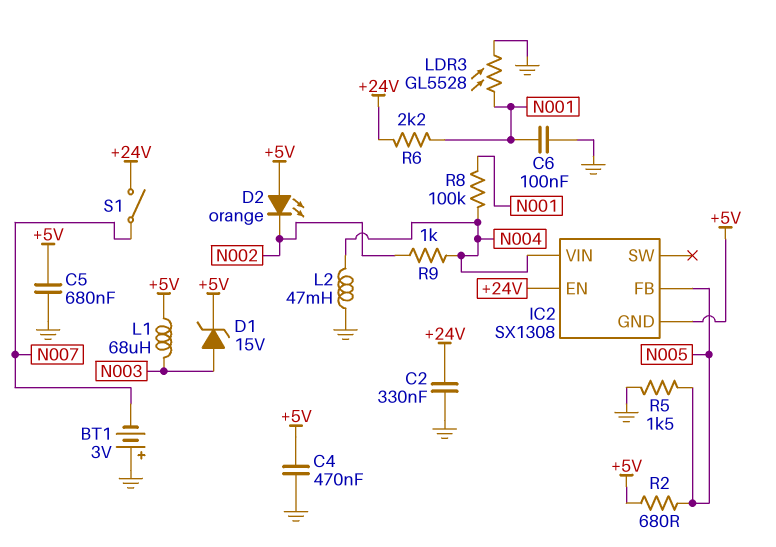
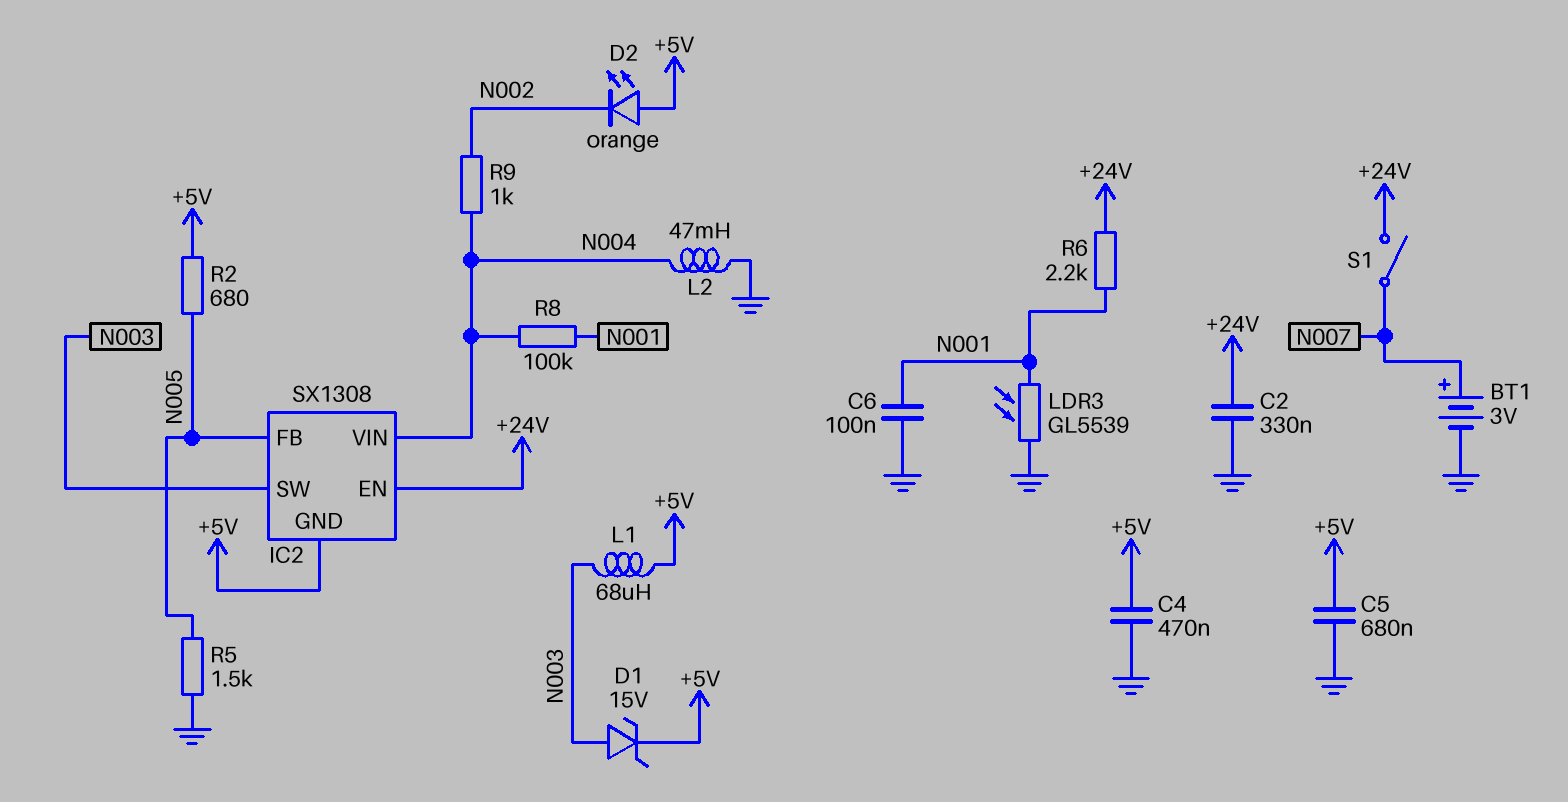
BT1: 3V (plus GND, minus N007) -> 3V (plus N007, minus GND)
IC2 pin SW: none -> N003
LDR3: GL5528 (GND, N001) -> GL5539 (GND, N001)

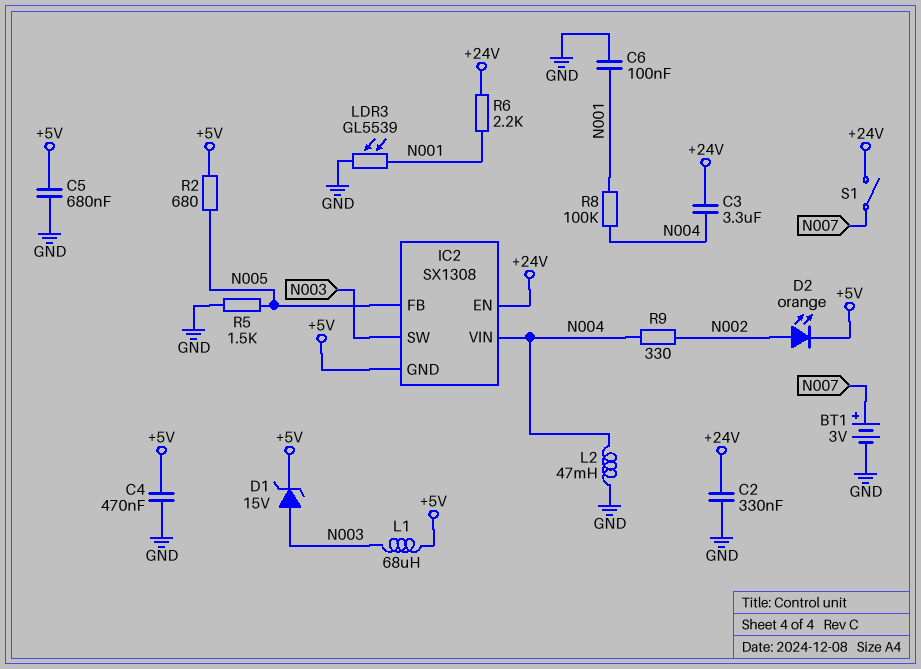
C3: none -> 3.3uF (+24V, N004)
D2: LED orange (A +5V, K N002) -> LED orange (A N002, K +5V)
R9: 1k (N002, N004) -> 330 (N002, N004)

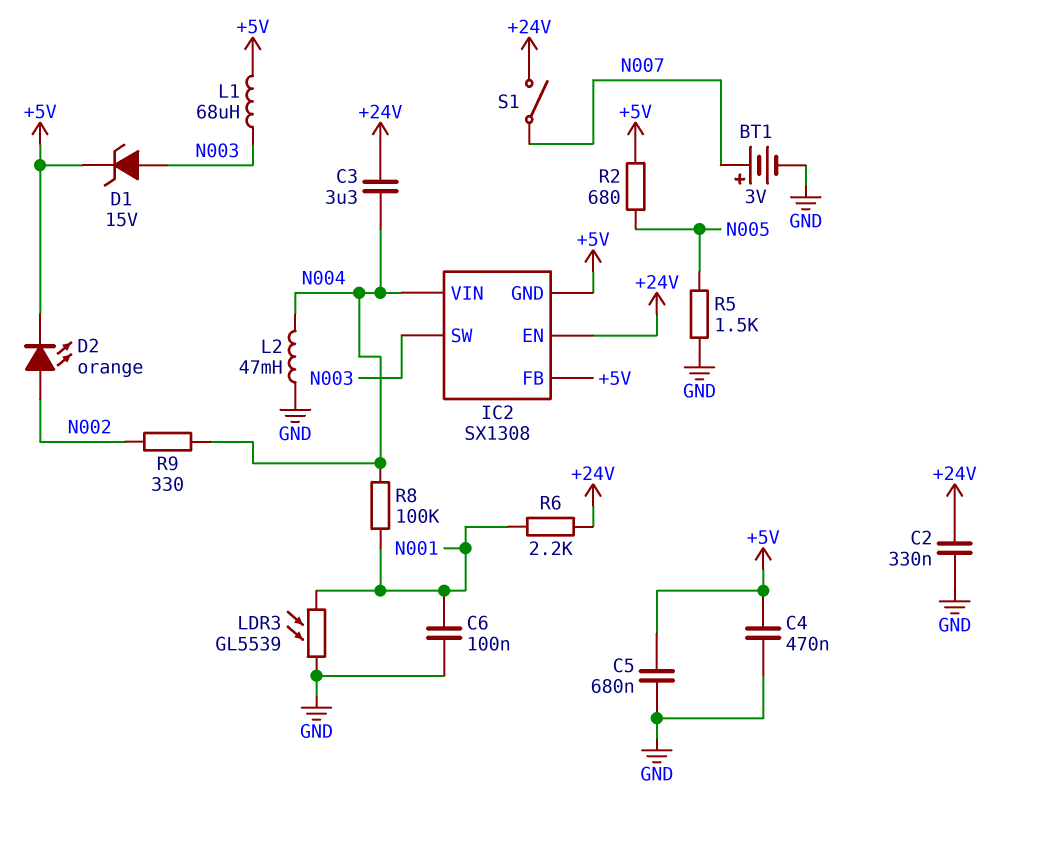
IC2 pin FB: N005 -> +5V

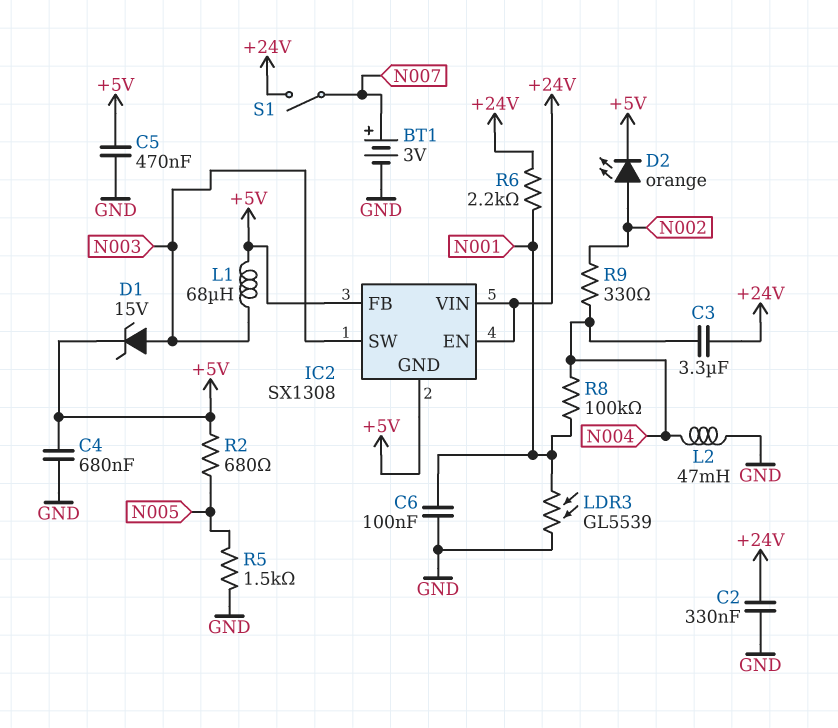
C4: 470nF (+5V, GND) -> 680nF (+5V, GND)
C5: 680nF (+5V, GND) -> 470nF (+5V, GND)
IC2 pin VIN: N004 -> +24V

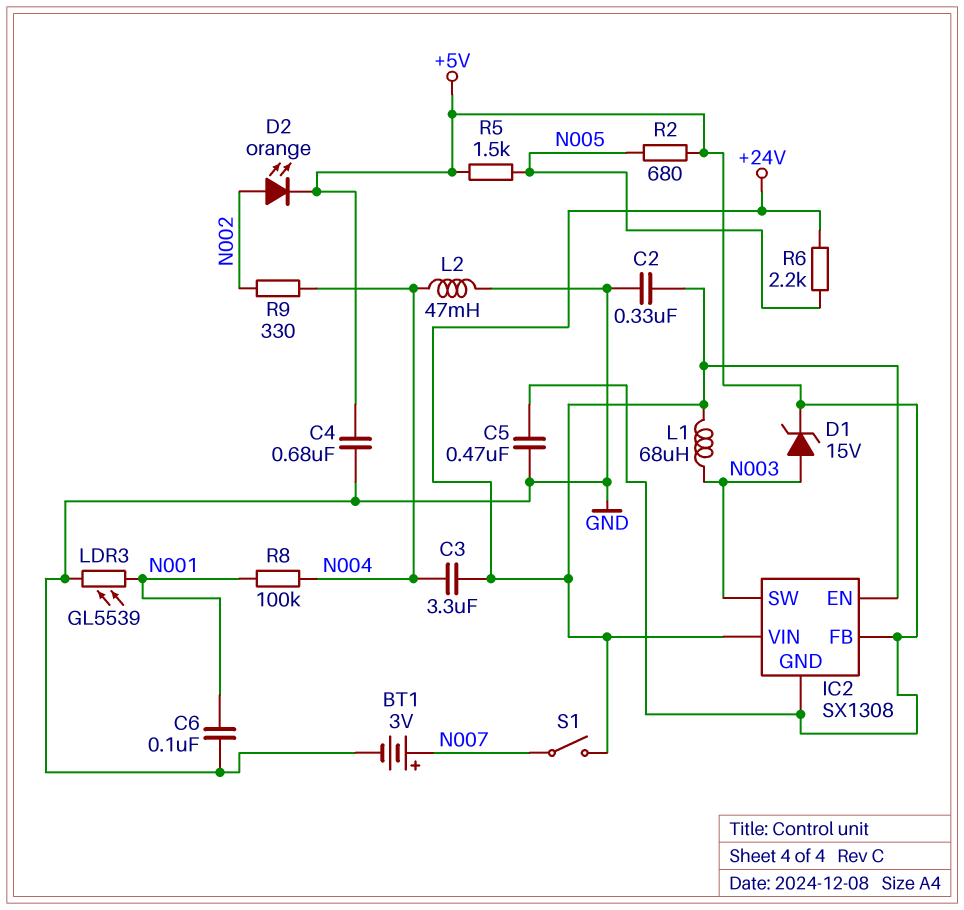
L1: 68uH (+5V, N003) -> 68uH (+24V, N003)
R5: 1.5k (GND, N005) -> 1.5k (+5V, N005)
R6: 2.2k (+24V, N001) -> 2.2k (+24V, N005)

